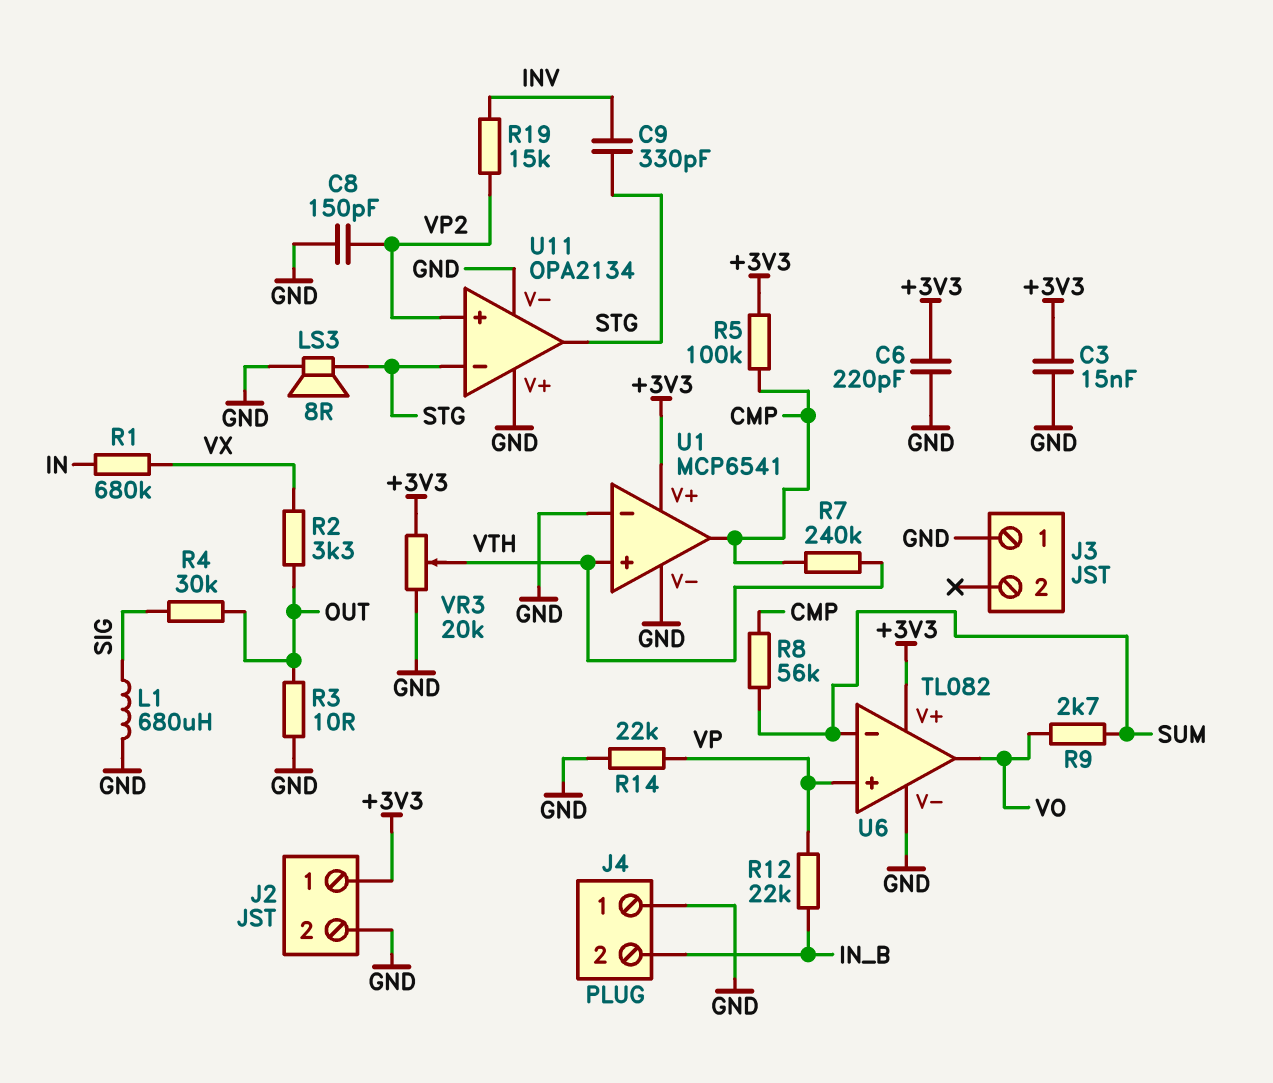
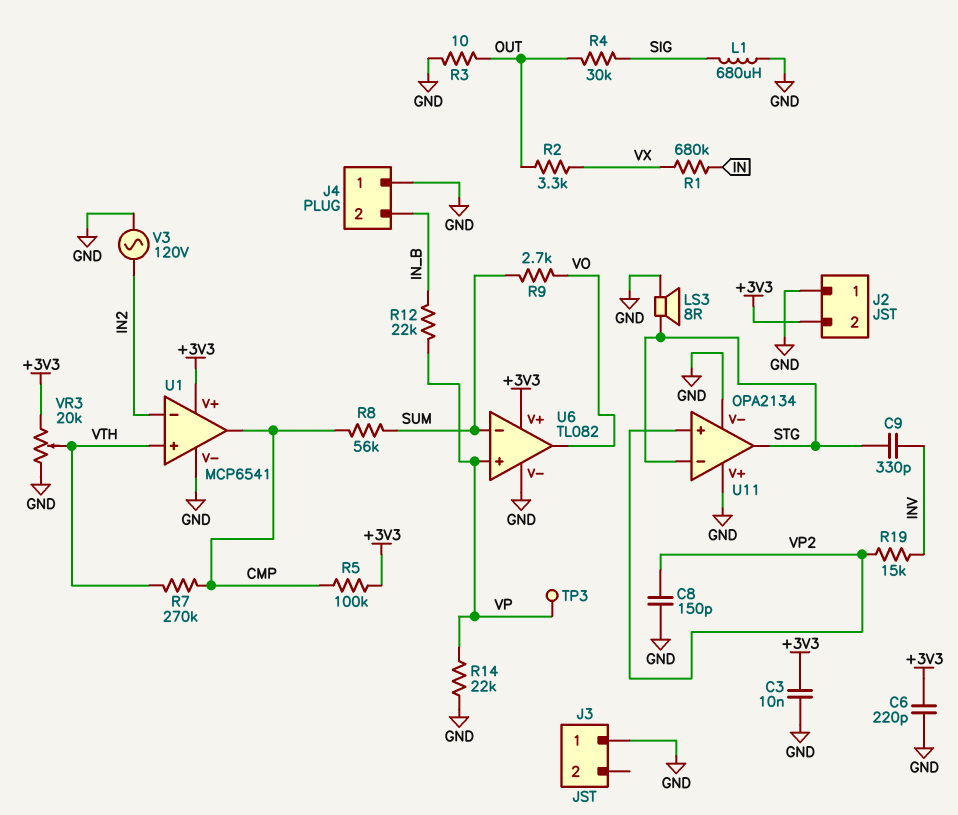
C3: 15nF (+3V3, GND) -> 10nF (+3V3, GND)
J2 pin 1: +3V3 -> GND
J2 pin 2: GND -> +3V3
R7: 240k (CMP, VTH) -> 270k (CMP, VTH)
TP3: none -> test point (VP)
U1 pin in-: GND -> IN2
V3: none -> AC 120V (GND, IN2)

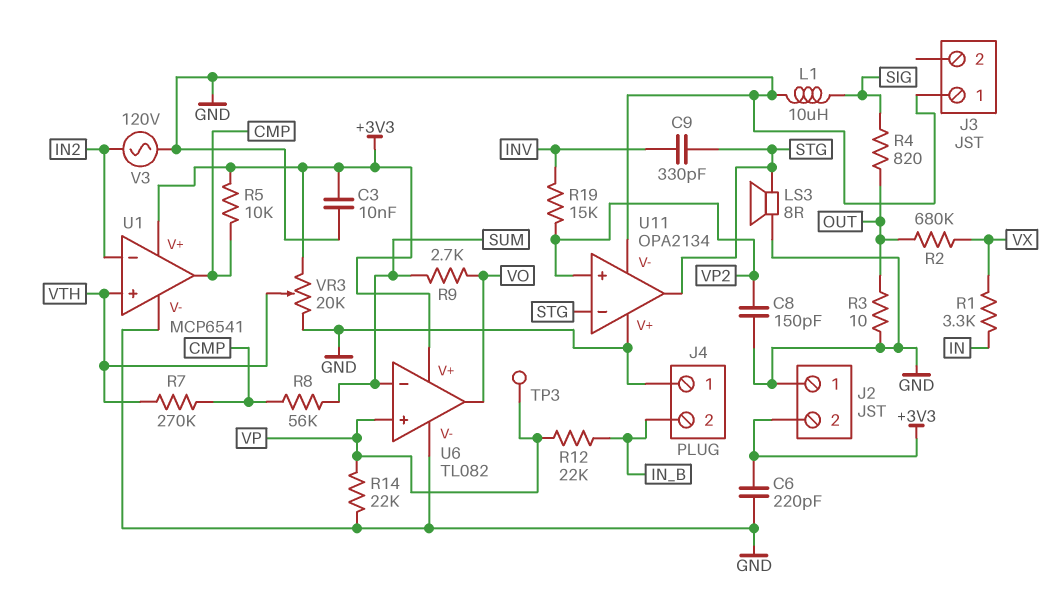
L1: 680uH (GND, SIG) -> 10uH (GND, SIG)
R1: 680k (IN, VX) -> 3.3k (IN, VX)
R2: 3.3k (OUT, VX) -> 680k (OUT, VX)
R4: 30k (OUT, SIG) -> 820 (OUT, SIG)
R5: 100k (+3V3, CMP) -> 10k (+3V3, CMP)

